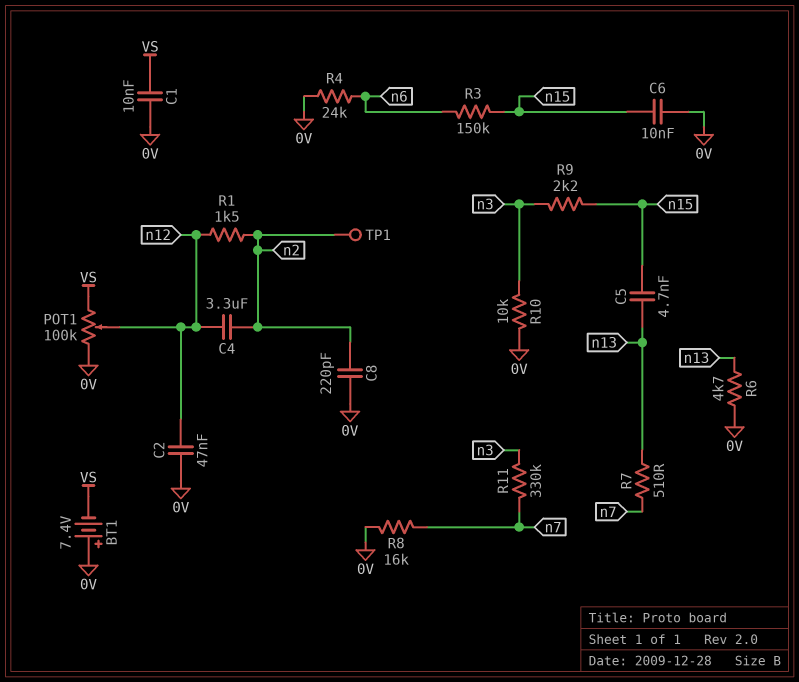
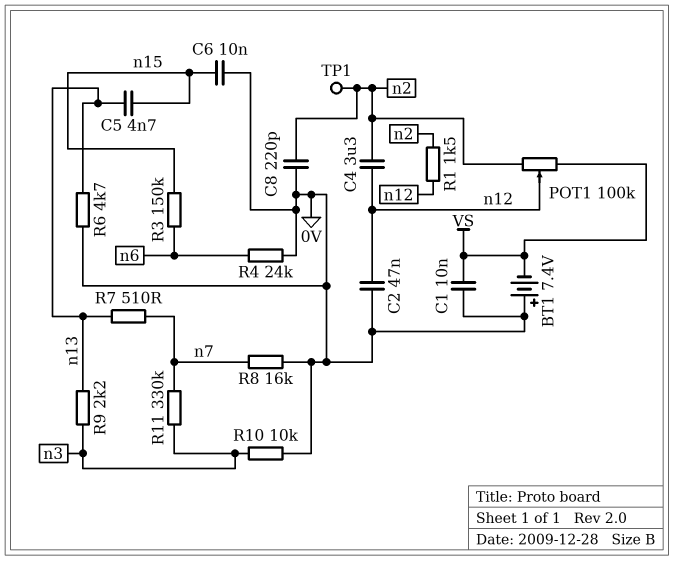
POT1: 100k (0V, VS, wiper n12) -> 100k (VS, n2, wiper n12)
R9: 2.2k (n3, n15) -> 2.2k (n3, n13)

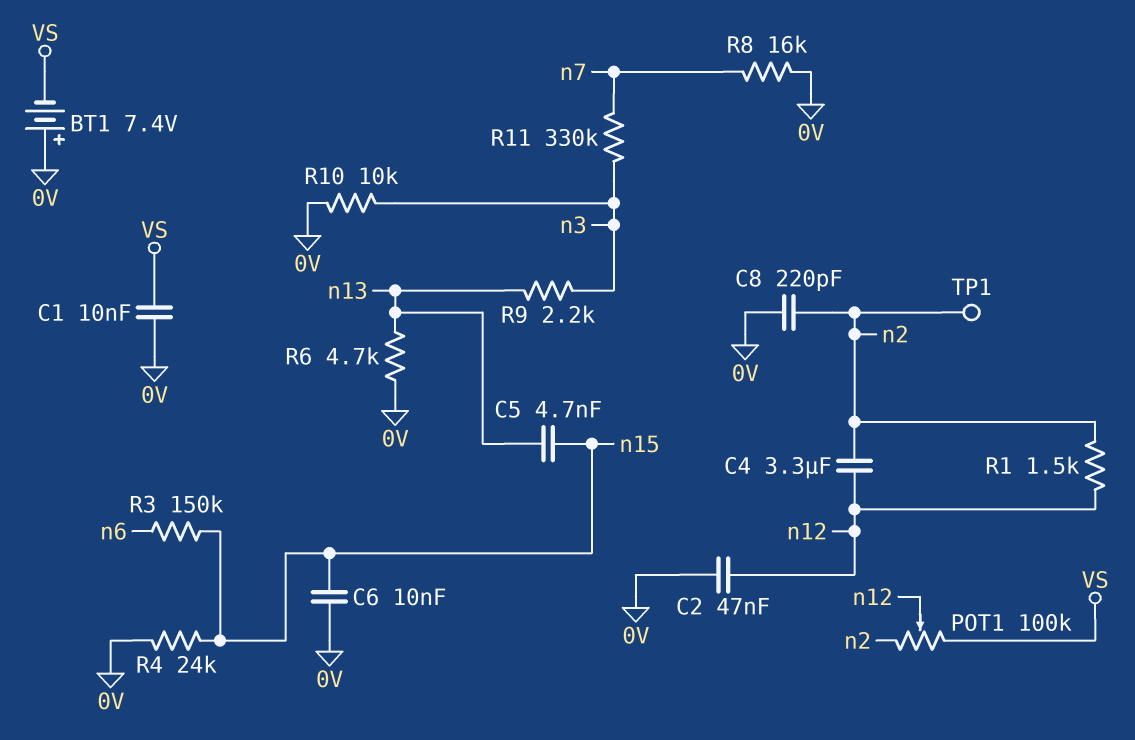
R4: 24k (0V, n6) -> 24k (0V, n15)
R7: 510 (n7, n13) -> none

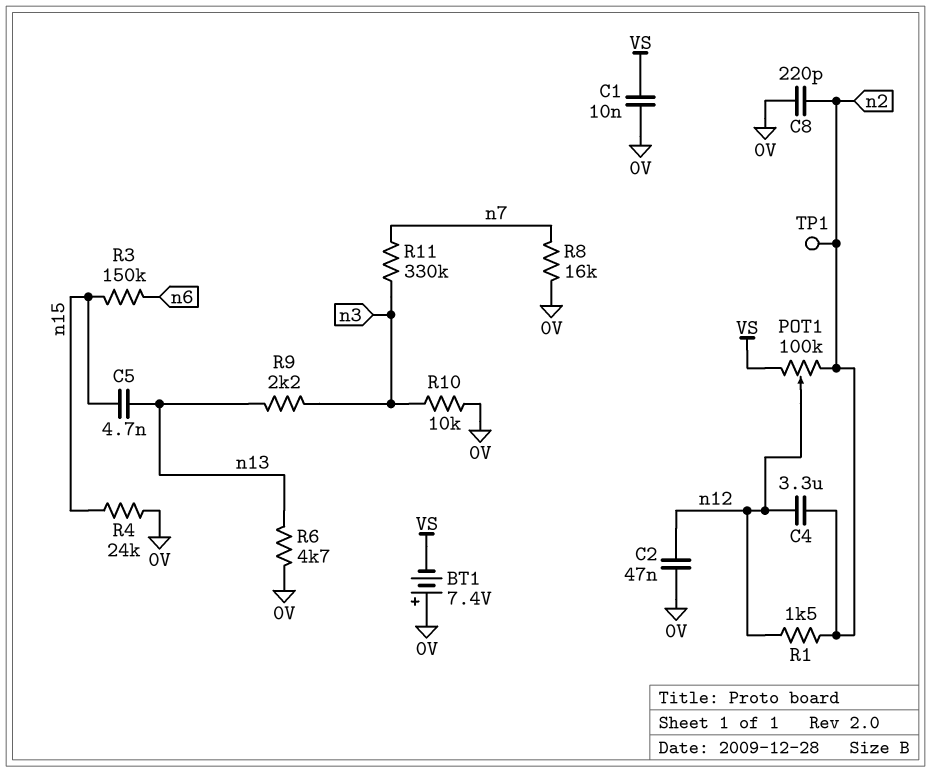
C6: 10nF (0V, n15) -> none

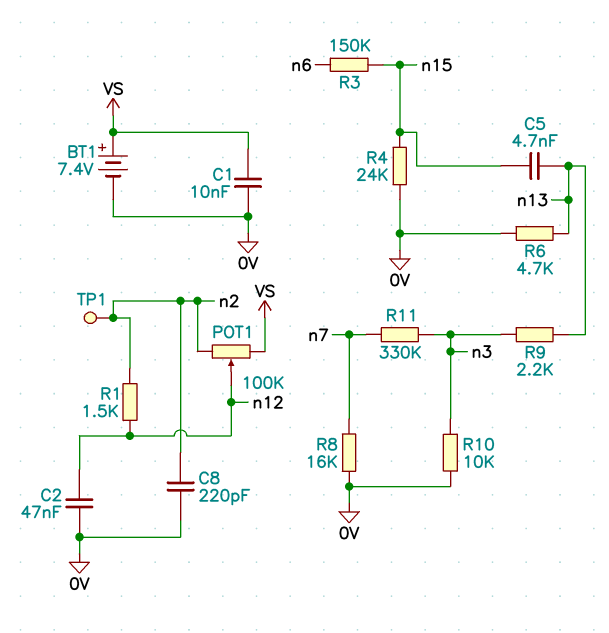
BT1: 7.4V (plus 0V, minus VS) -> 7.4V (plus VS, minus 0V)
C4: 3.3uF (n2, n12) -> none

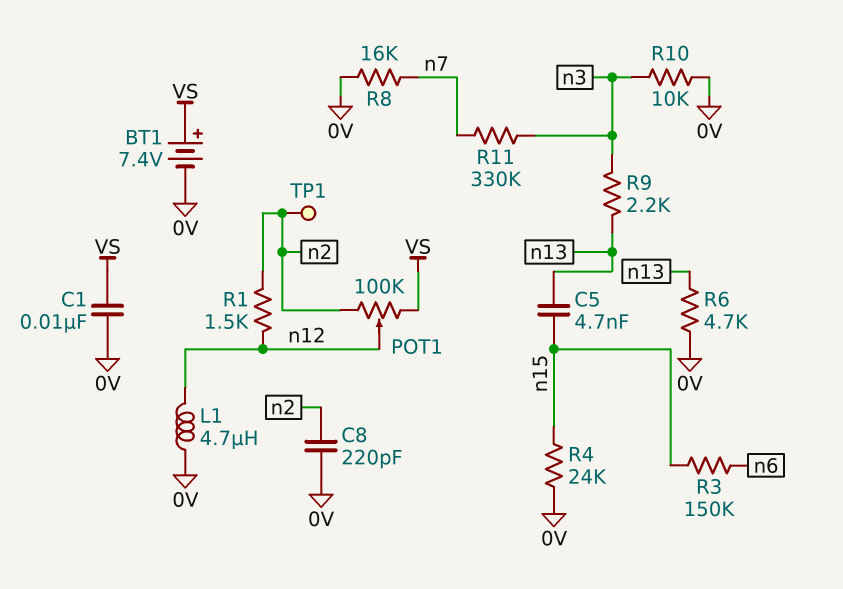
C2: 47nF (0V, n12) -> none
L1: none -> 4.7uH (0V, n12)

